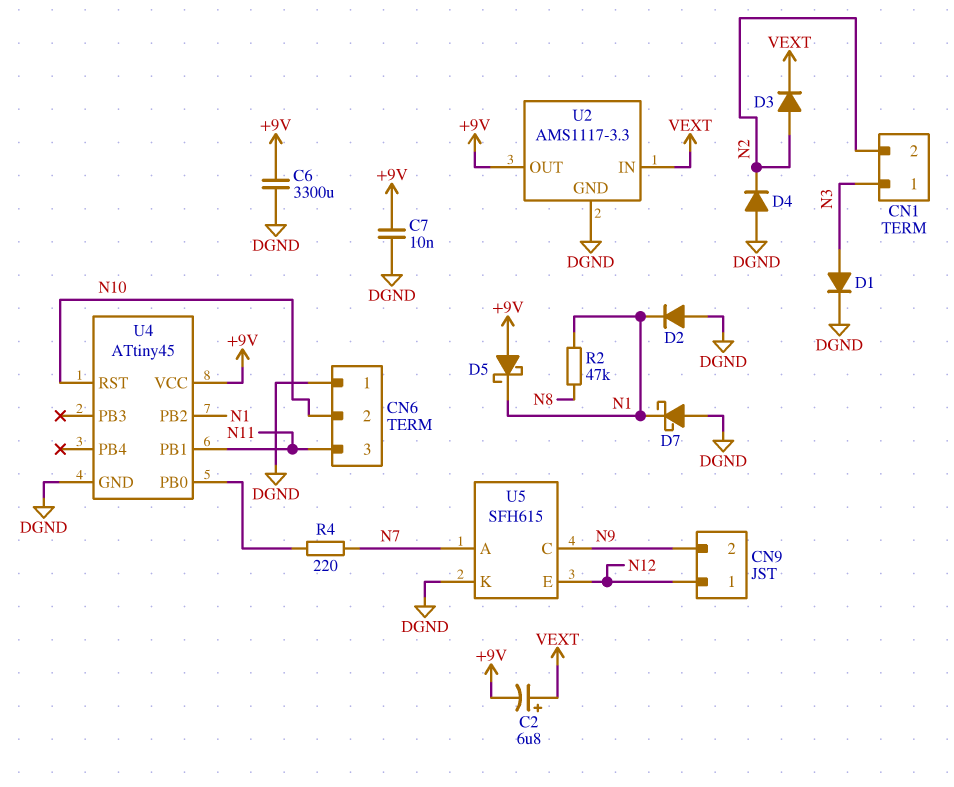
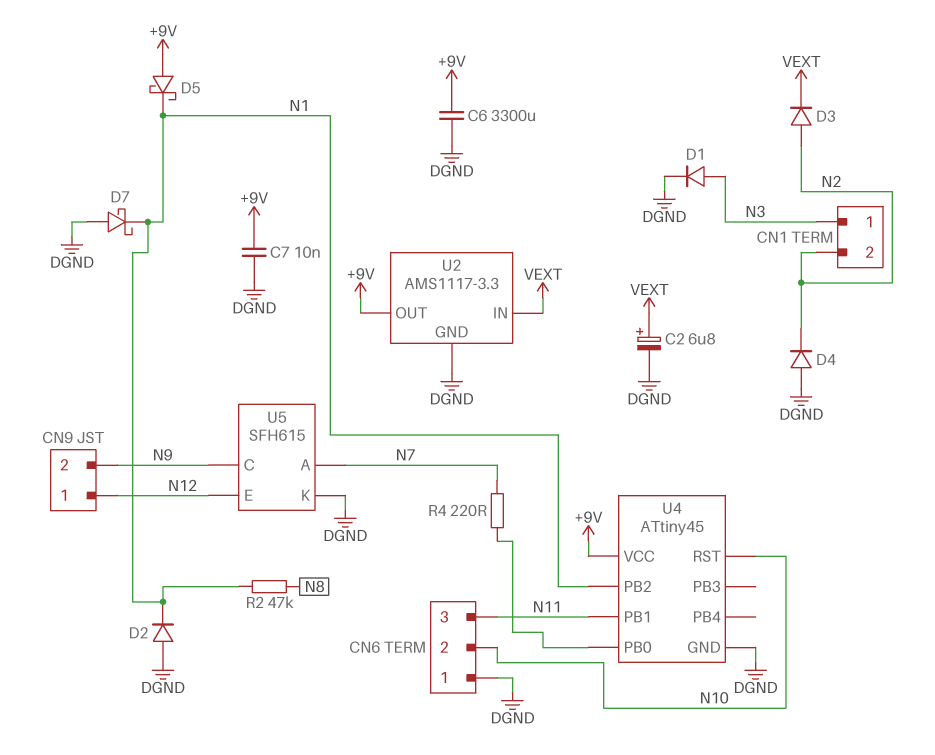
C2: 6.8uF (plus VEXT, minus +9V) -> 6.8uF (plus VEXT, minus DGND)

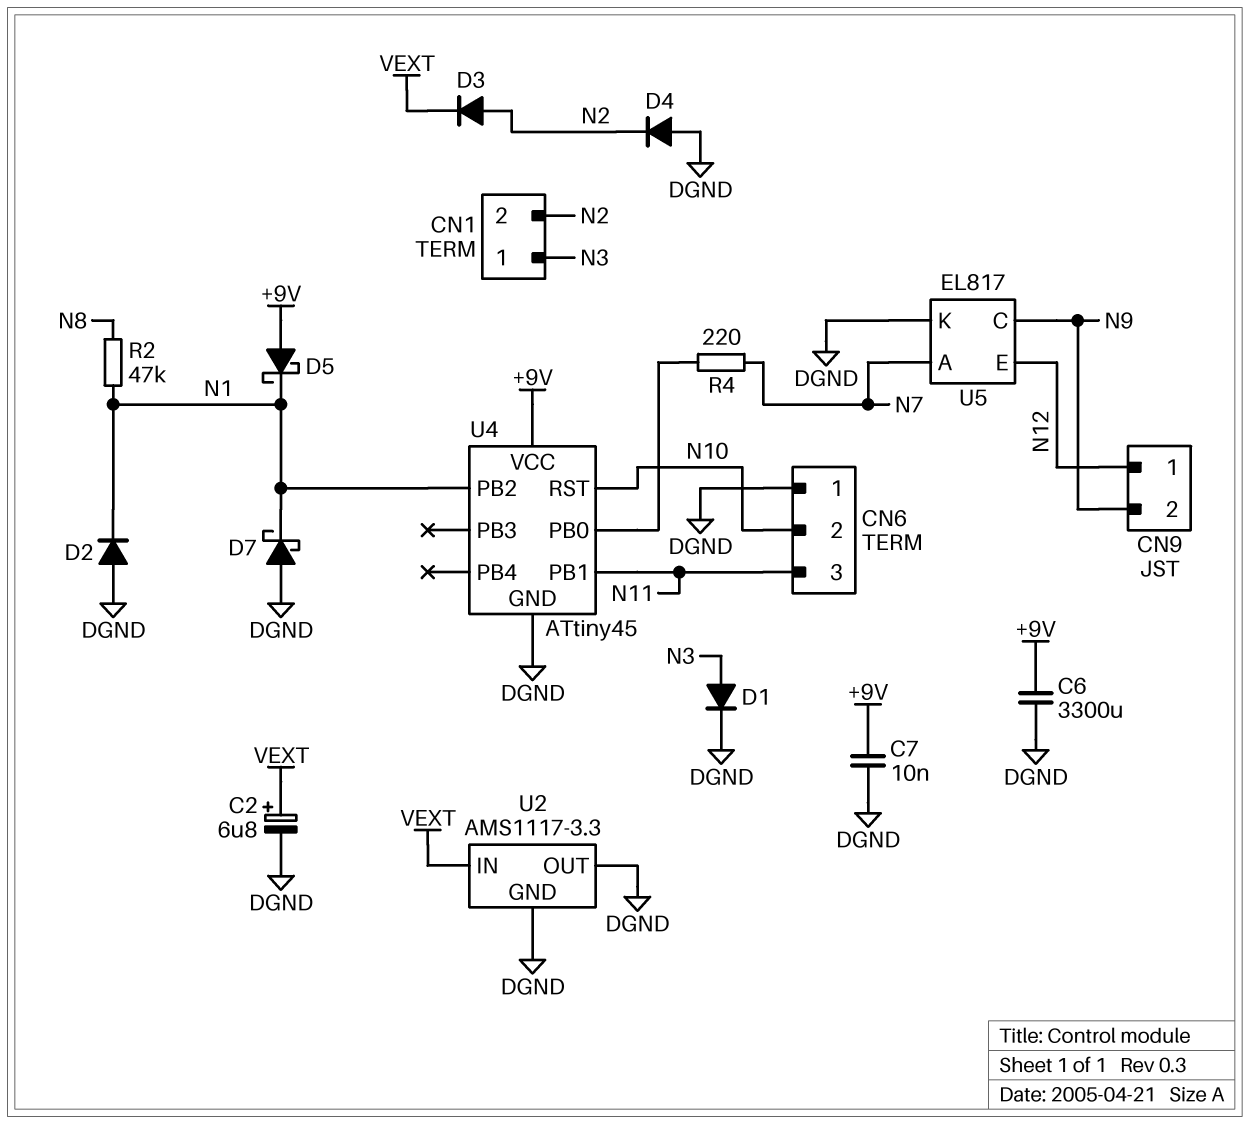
U2 pin OUT: +9V -> DGND
U5: SFH615 -> EL817

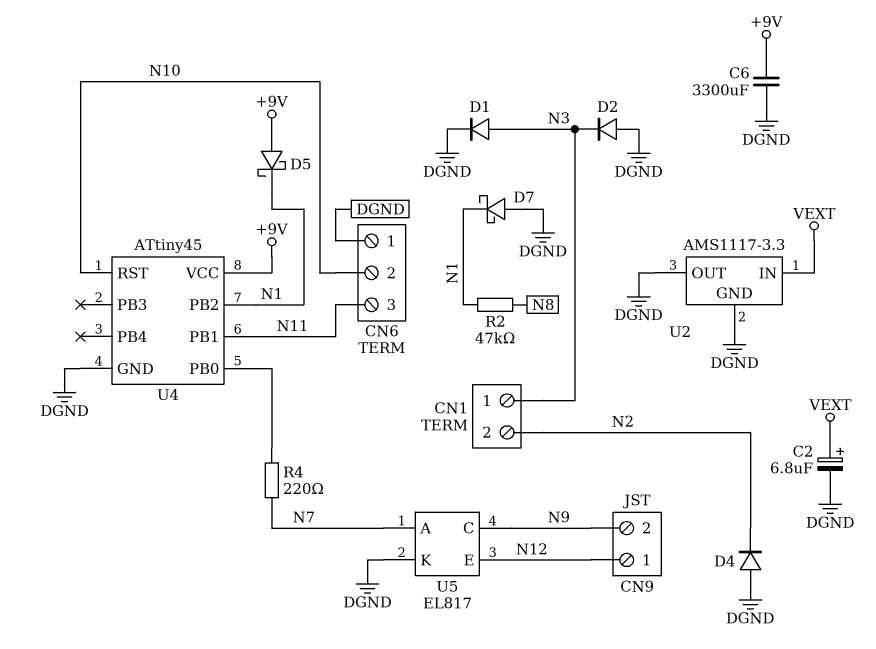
C7: 10nF (+9V, DGND) -> none
D2: diode (A DGND, K N1) -> diode (A DGND, K N3)
D3: diode (A N2, K VEXT) -> none

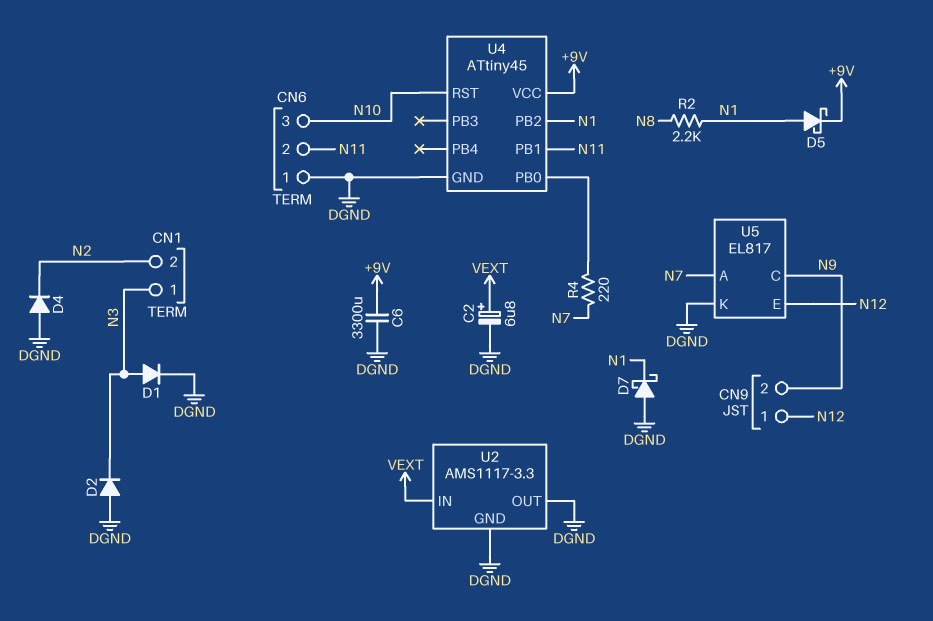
CN6 pin 2: N10 -> N11
CN6 pin 3: N11 -> N10
D5: schottky (A +9V, K N1) -> schottky (A N1, K +9V)
R2: 47k (N1, N8) -> 2.2k (N1, N8)

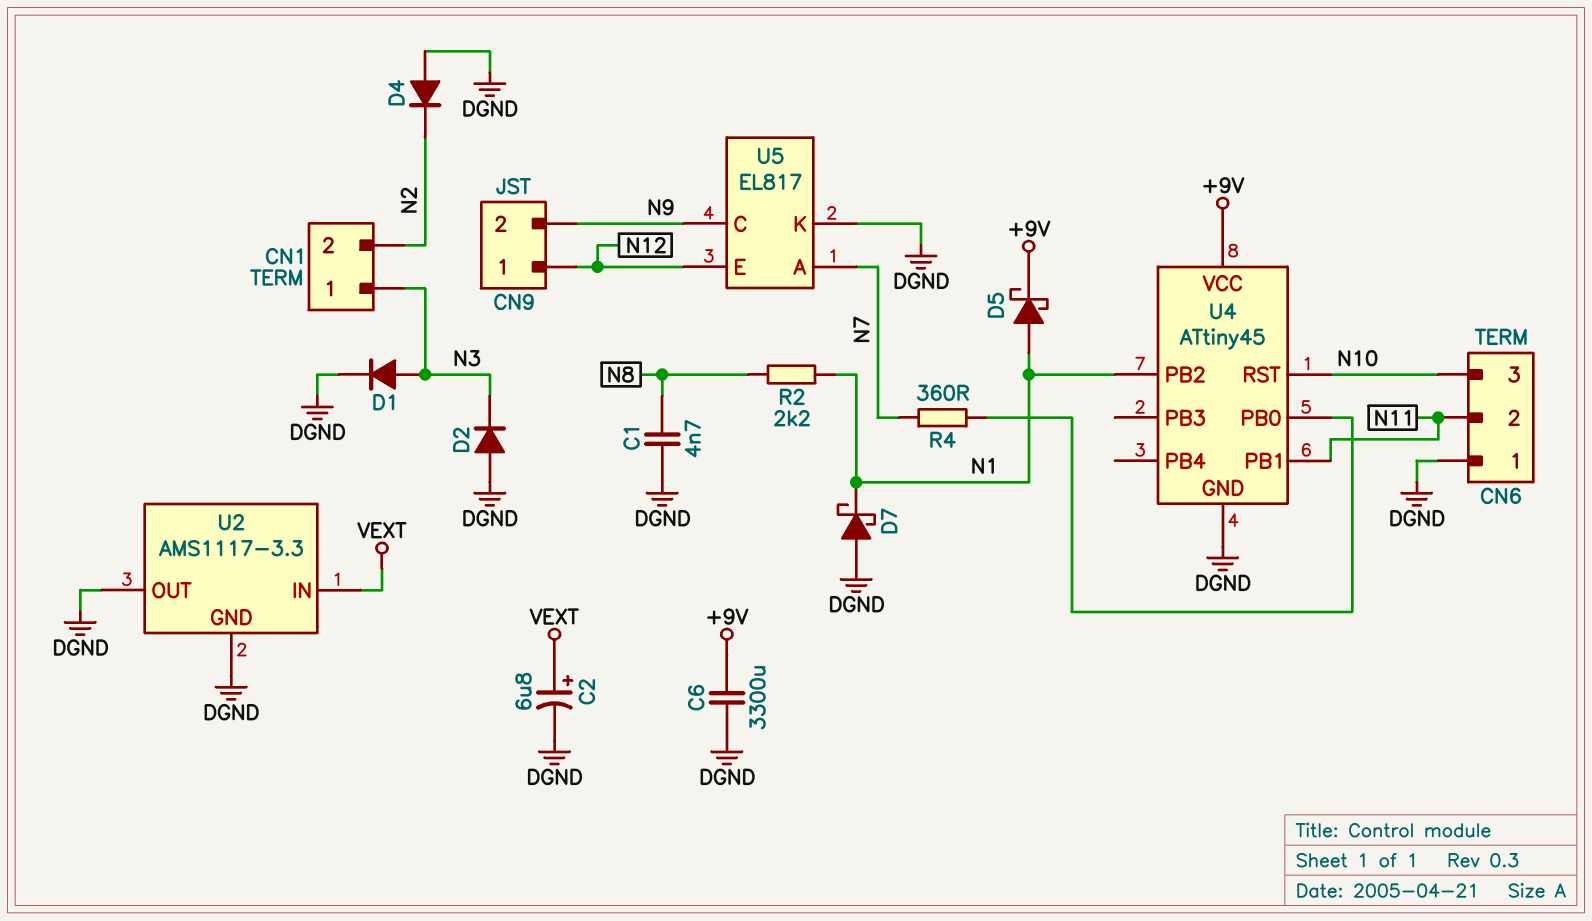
C1: none -> 4.7nF (DGND, N8)
R4: 220 (N7, U4/PB0) -> 360 (N7, U4/PB0)

